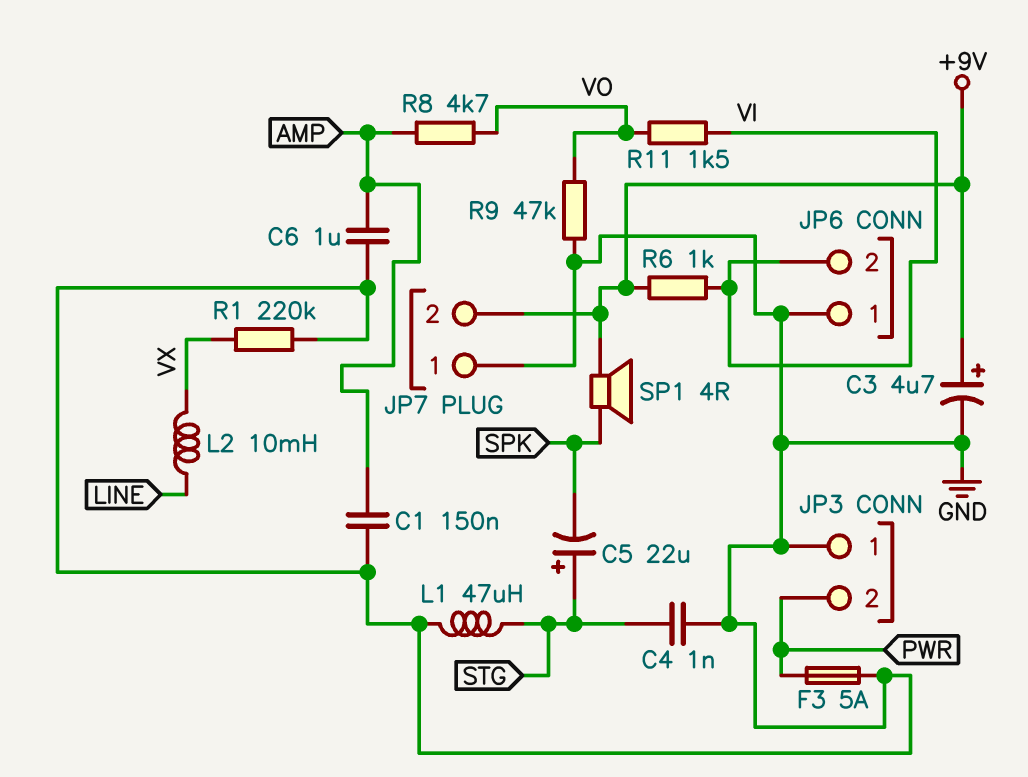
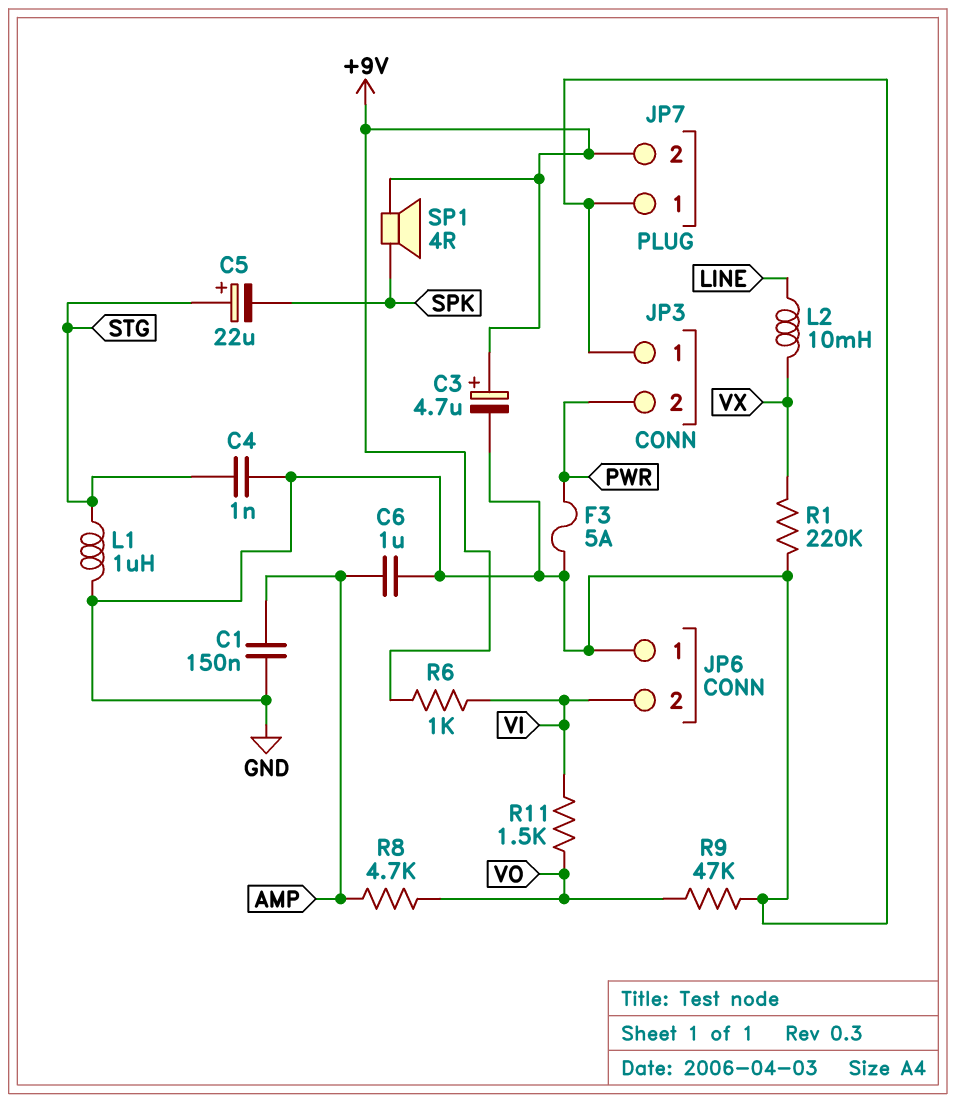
L1: 47uH (GND, STG) -> 1uH (GND, STG)

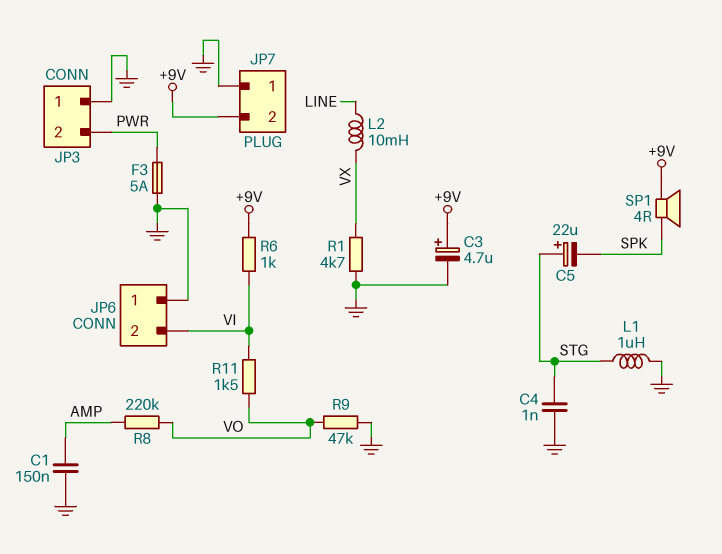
C6: 1uF (AMP, GND) -> none
R1: 220k (GND, VX) -> 4.7k (GND, VX)
R8: 4.7k (AMP, VO) -> 220k (AMP, VO)

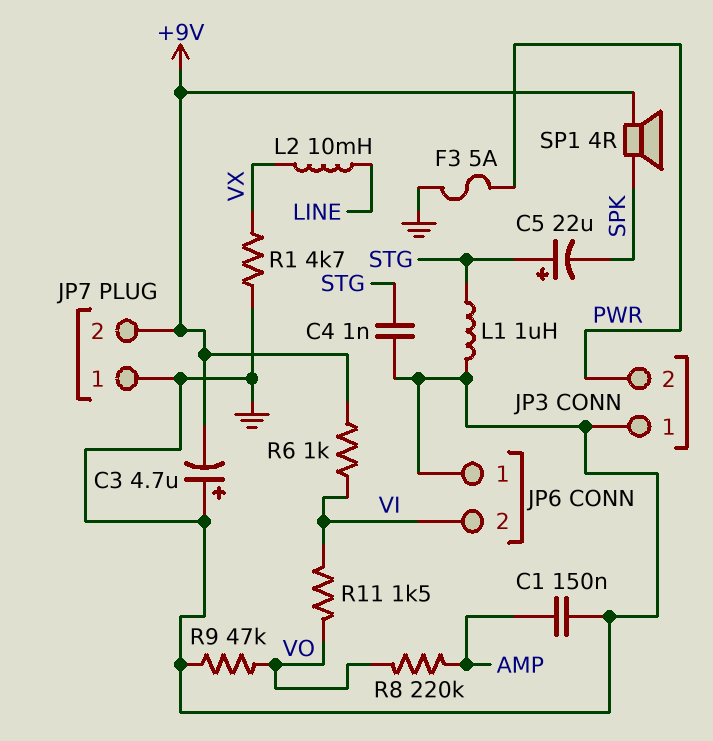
C3: 4.7uF (plus +9V, minus GND) -> 4.7uF (plus GND, minus +9V)

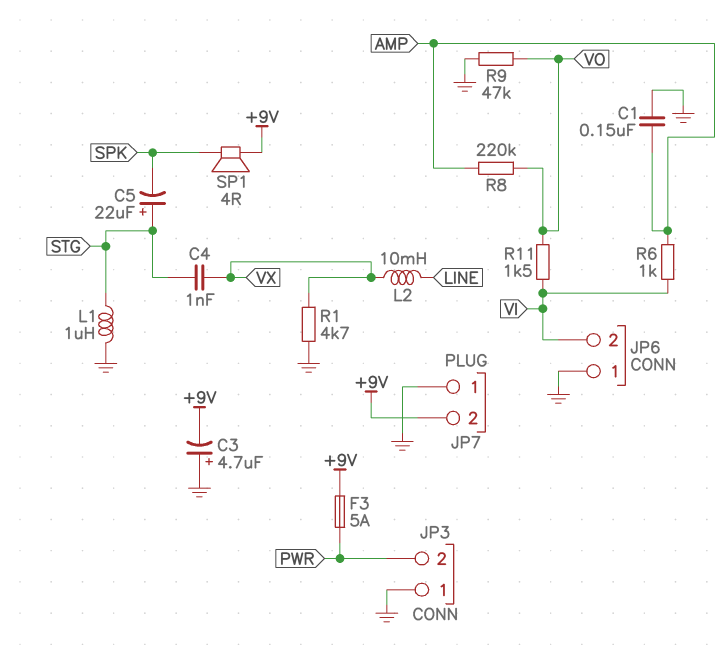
C4: 1nF (GND, STG) -> 1nF (STG, VX)
F3: 5A (GND, PWR) -> 5A (+9V, PWR)
R6: 1k (+9V, VI) -> 1k (AMP, VI)

